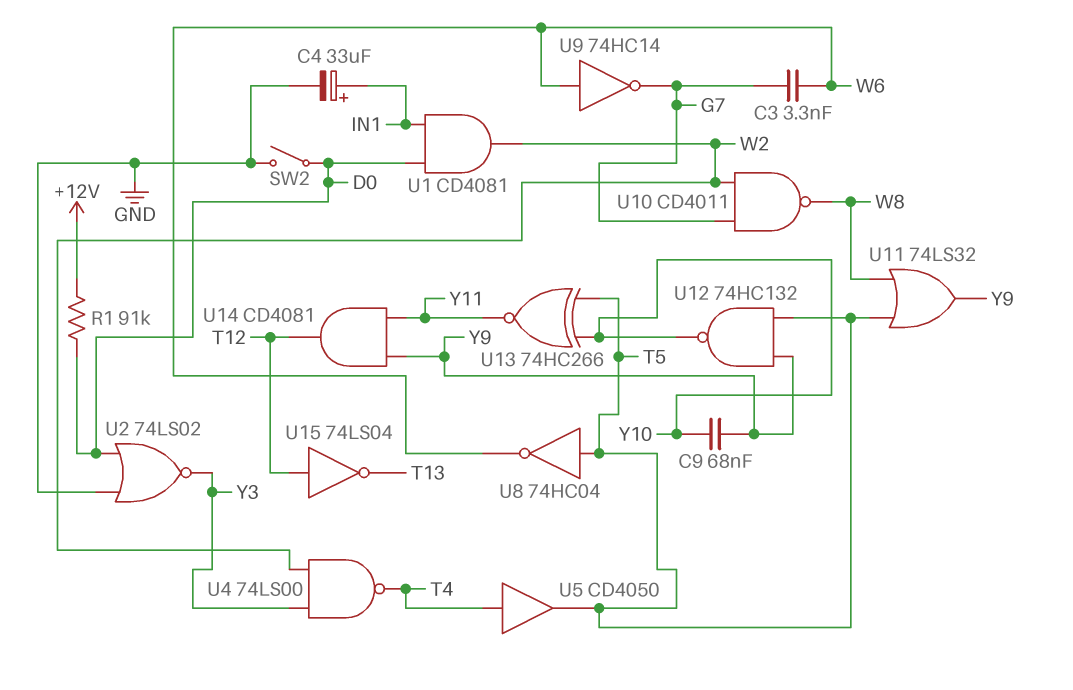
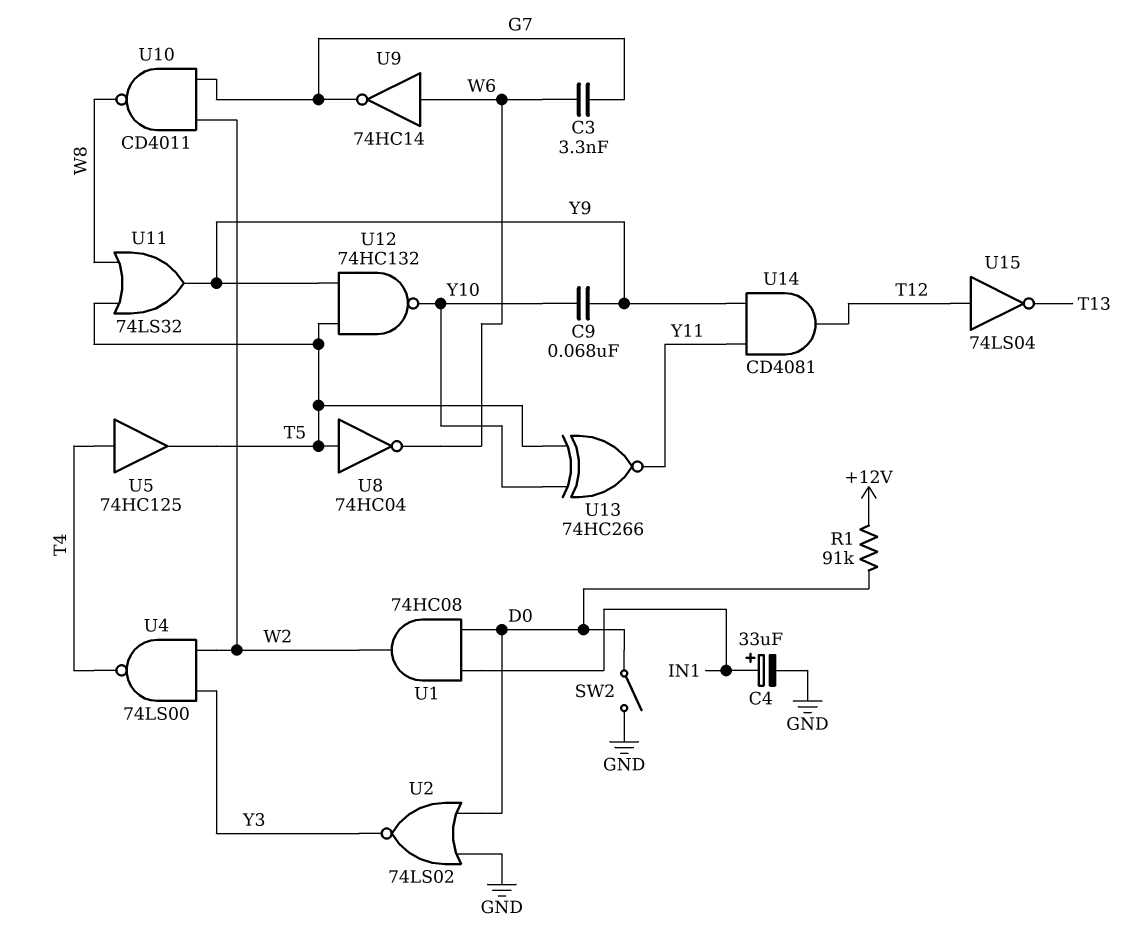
U1: AND CD4081 (in D0, in IN1, out W2) -> AND 74HC08 (in D0, in IN1, out W2)
U5: buffer CD4050 (in T4, out T5) -> buffer 74HC125 (in T4, out T5)

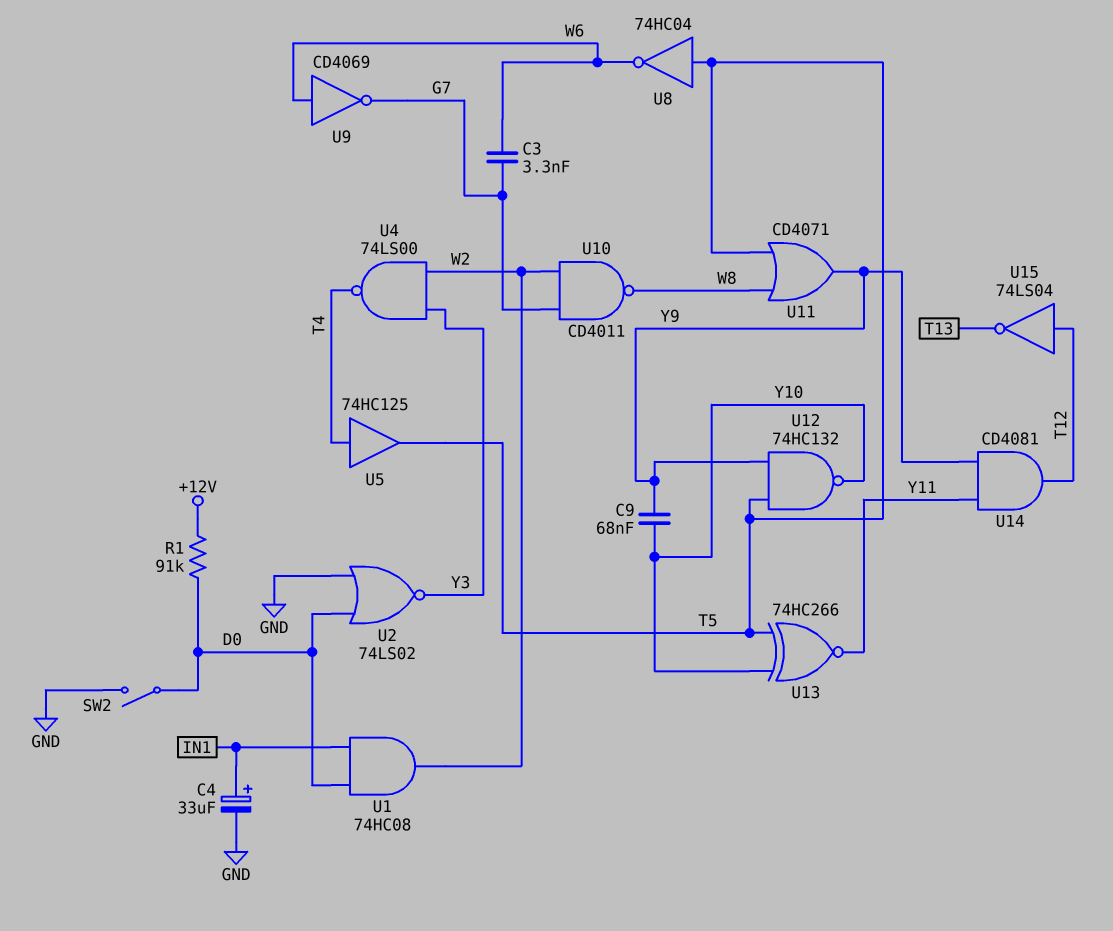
U9: NOT 74HC14 (in W6, out G7) -> NOT CD4069 (in W6, out G7)
U11: OR 74LS32 (in T5, in W8, out Y9) -> OR CD4071 (in T5, in W8, out Y9)

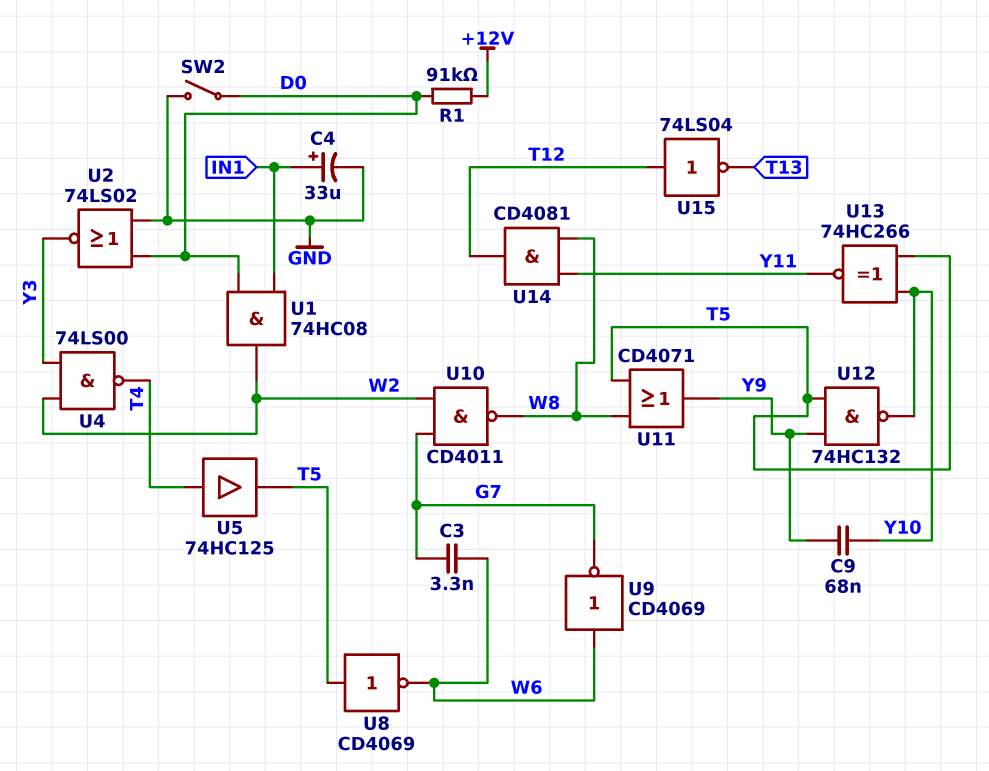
U8: NOT 74HC04 (in T5, out W6) -> NOT CD4069 (in T5, out W6)
U14: AND CD4081 (in Y9, in Y11, out T12) -> AND CD4081 (in W8, in Y11, out T12)

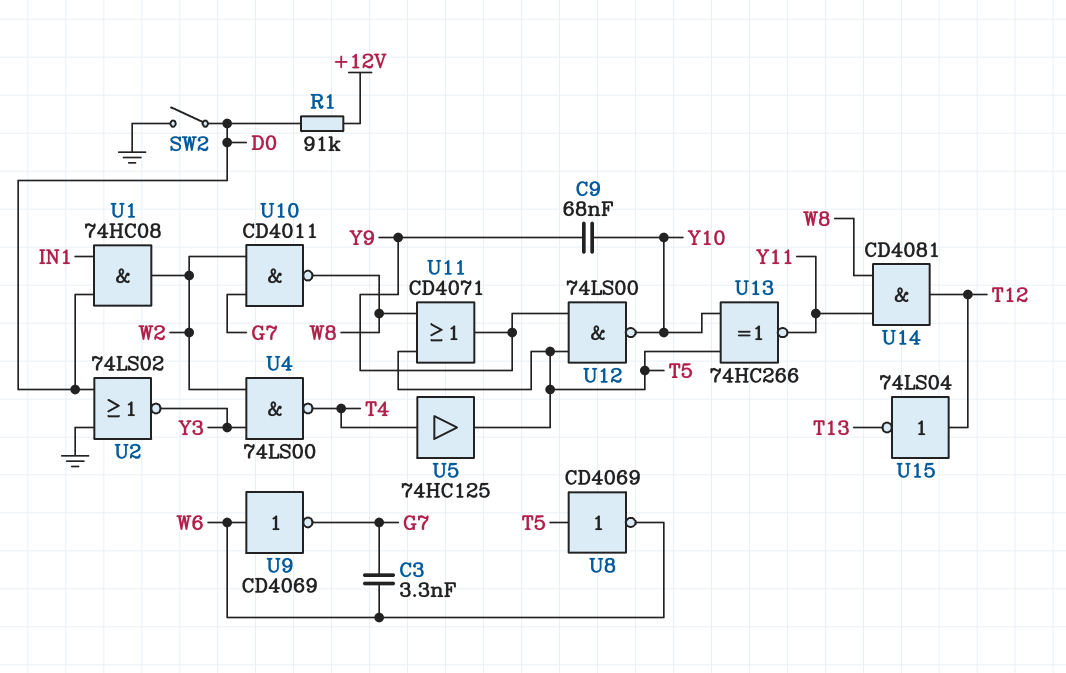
C4: 33uF (plus IN1, minus GND) -> none
U12: NAND 74HC132 (in T5, in Y9, out Y10) -> NAND 74LS00 (in T5, in Y9, out Y10)

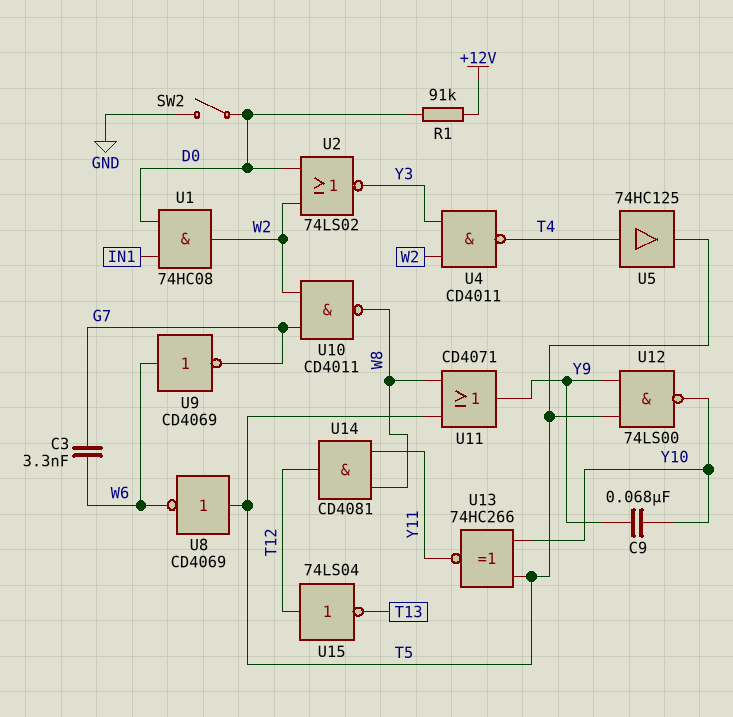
U2: NOR 74LS02 (in D0, in GND, out Y3) -> NOR 74LS02 (in D0, in W2, out Y3)
U4: NAND 74LS00 (in W2, in Y3, out T4) -> NAND CD4011 (in W2, in Y3, out T4)

